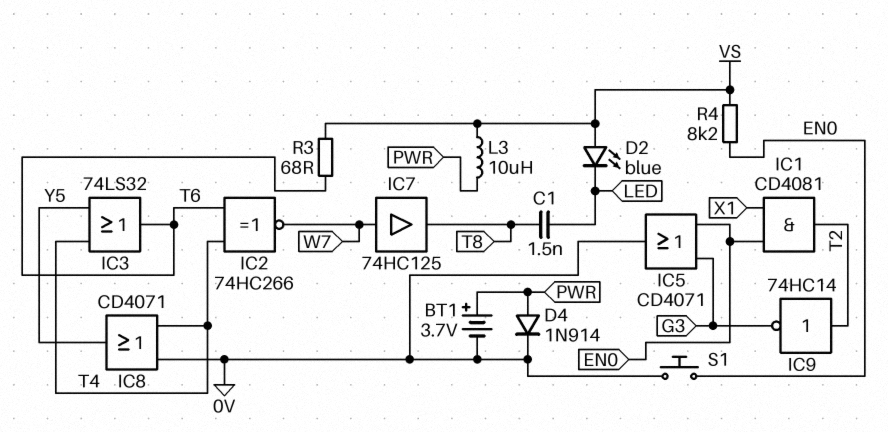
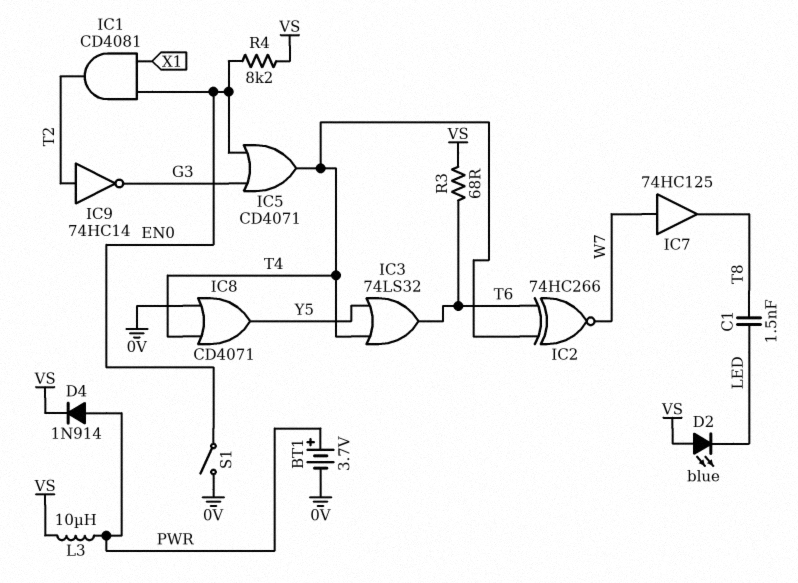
D4: diode 1N914 (A PWR, K 0V) -> diode 1N914 (A PWR, K VS)
IC5: OR CD4071 (in EN0, in G3, out 0V) -> OR CD4071 (in EN0, in G3, out T4)
S1: button (0V, EN0) -> switch (0V, EN0)

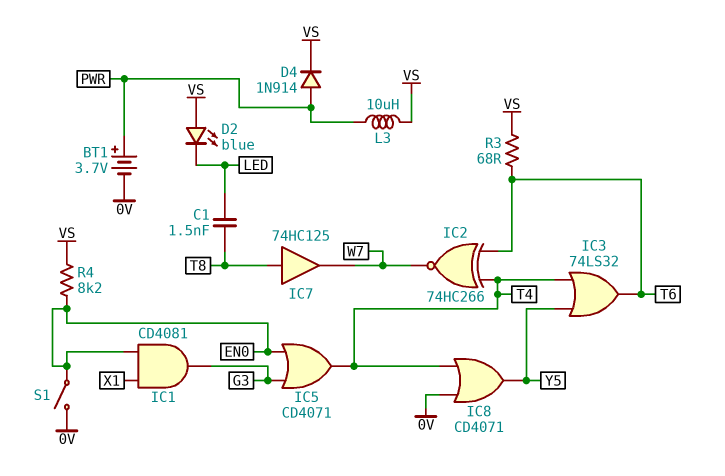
IC1: AND CD4081 (in EN0, in X1, out T2) -> AND CD4081 (in EN0, in X1, out G3)
IC7: buffer 74HC125 (in W7, out T8) -> buffer 74HC125 (in T8, out W7)
IC9: NOT 74HC14 (in T2, out G3) -> none

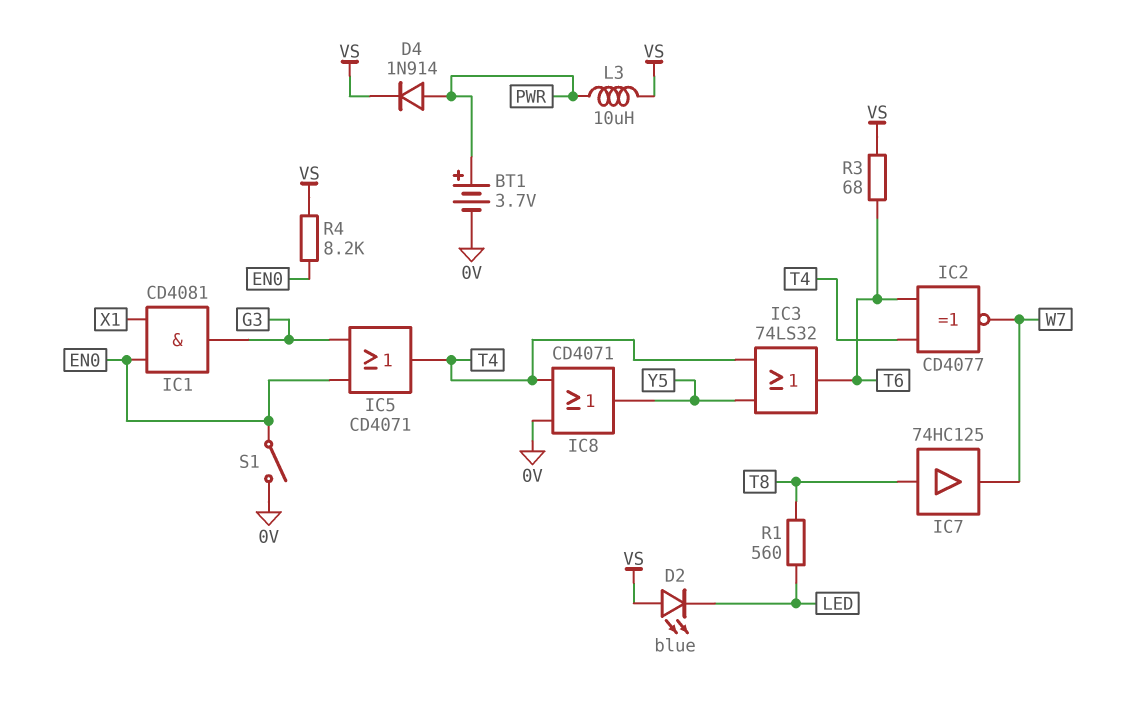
C1: 1.5nF (LED, T8) -> none
IC2: XNOR 74HC266 (in T4, in T6, out W7) -> XNOR CD4077 (in T4, in T6, out W7)
R1: none -> 560 (LED, T8)

